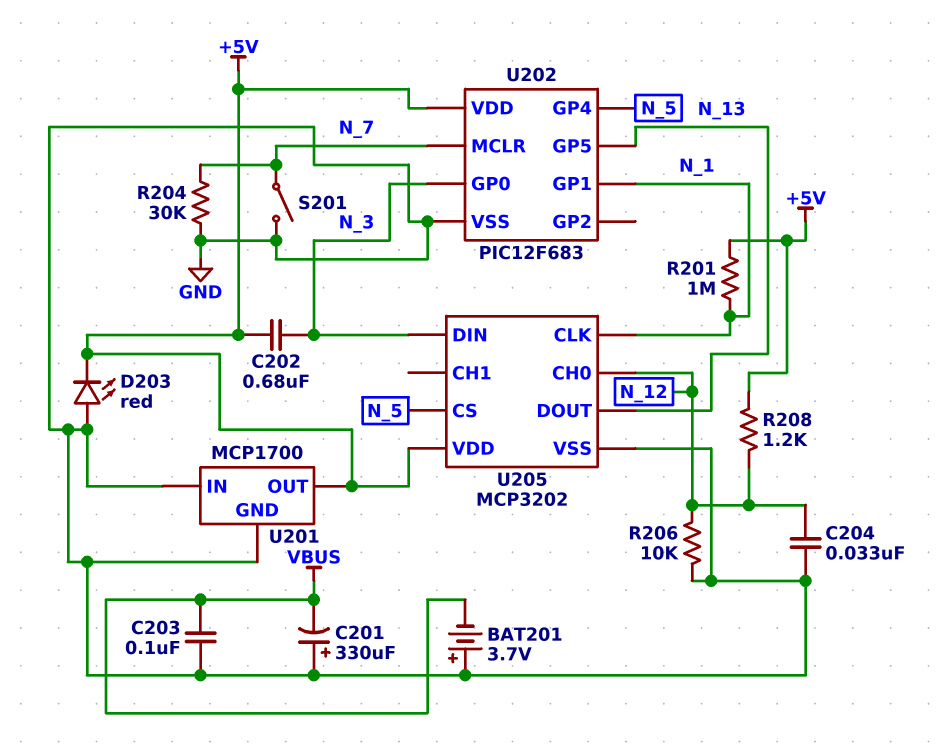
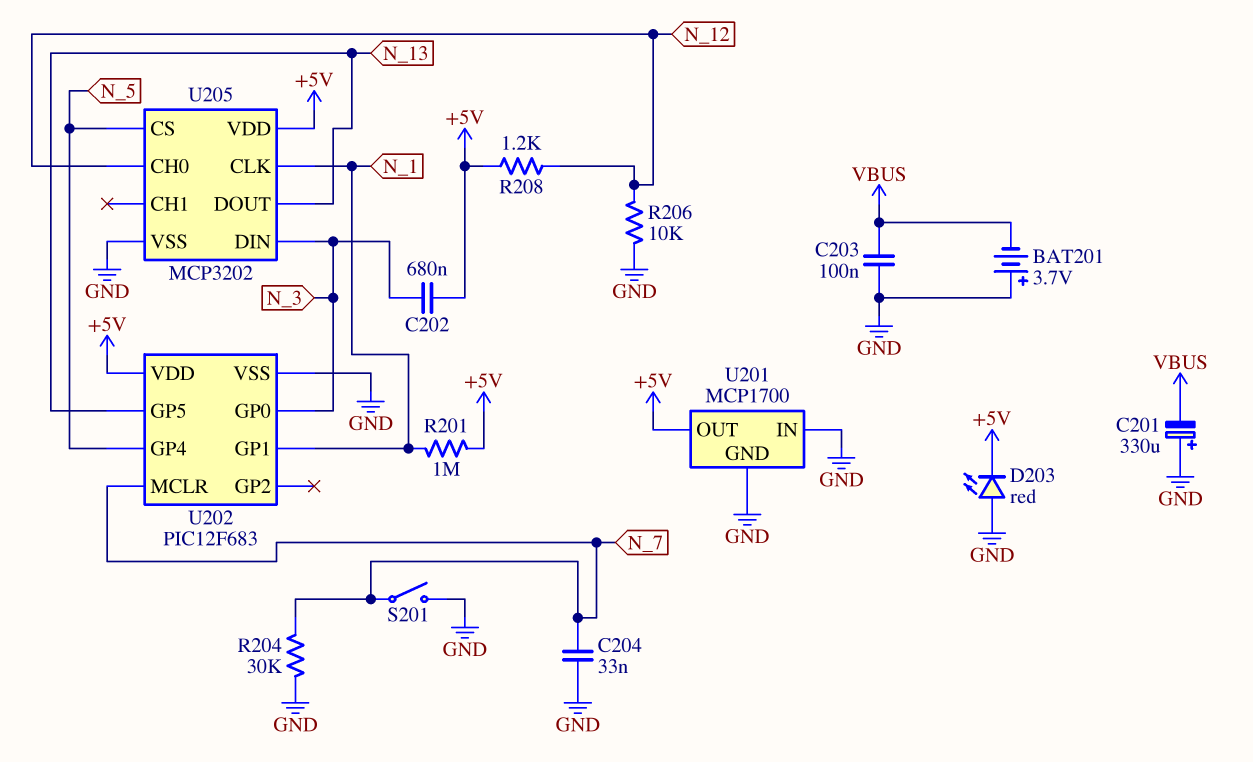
C204: 33nF (GND, N_12) -> 33nF (GND, N_7)

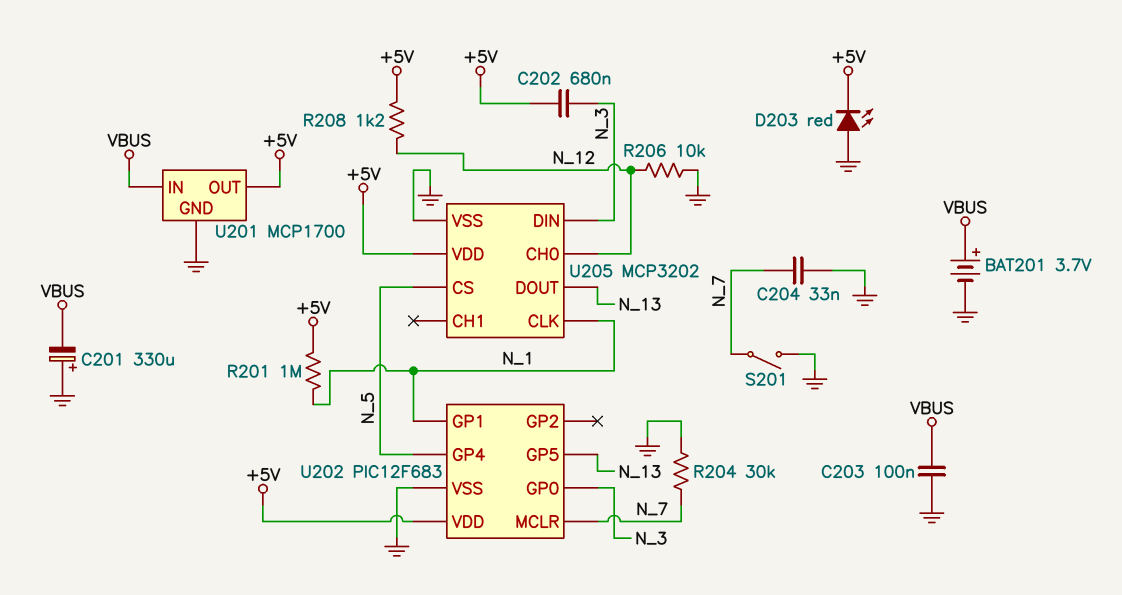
BAT201: 3.7V (plus GND, minus VBUS) -> 3.7V (plus VBUS, minus GND)
U201 pin IN: GND -> VBUS

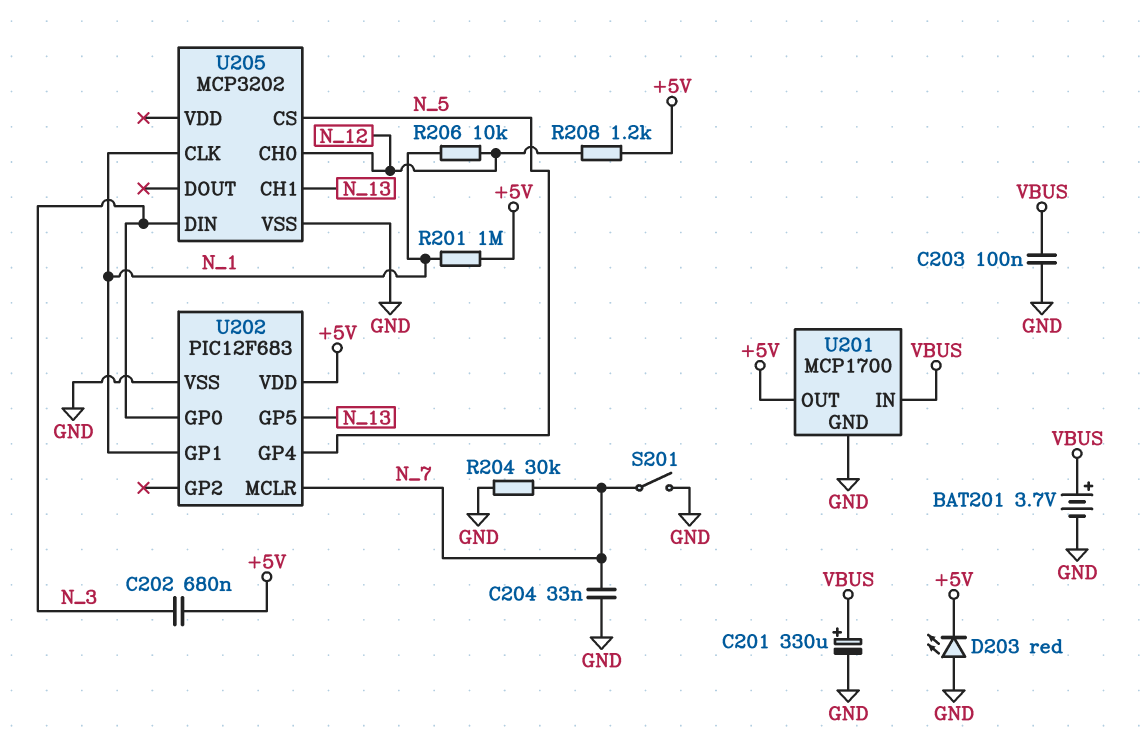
C201: 330uF (plus GND, minus VBUS) -> 330uF (plus VBUS, minus GND)
R206: 10k (GND, N_12) -> 10k (N_1, N_12)
U205 pin CH1: none -> N_13
U205 pin DOUT: N_13 -> none
U205 pin VDD: +5V -> none

